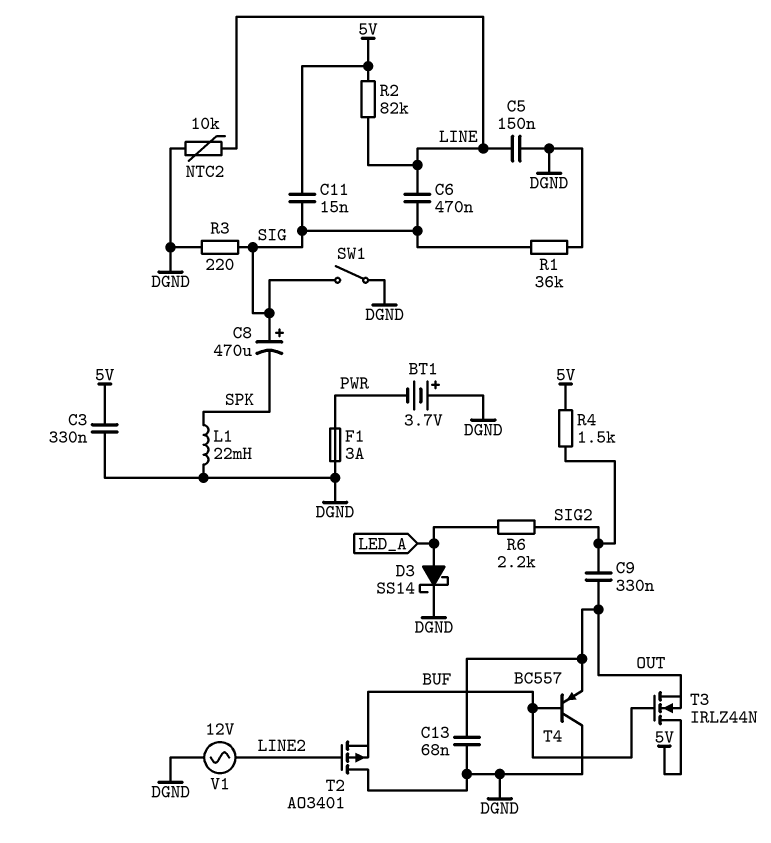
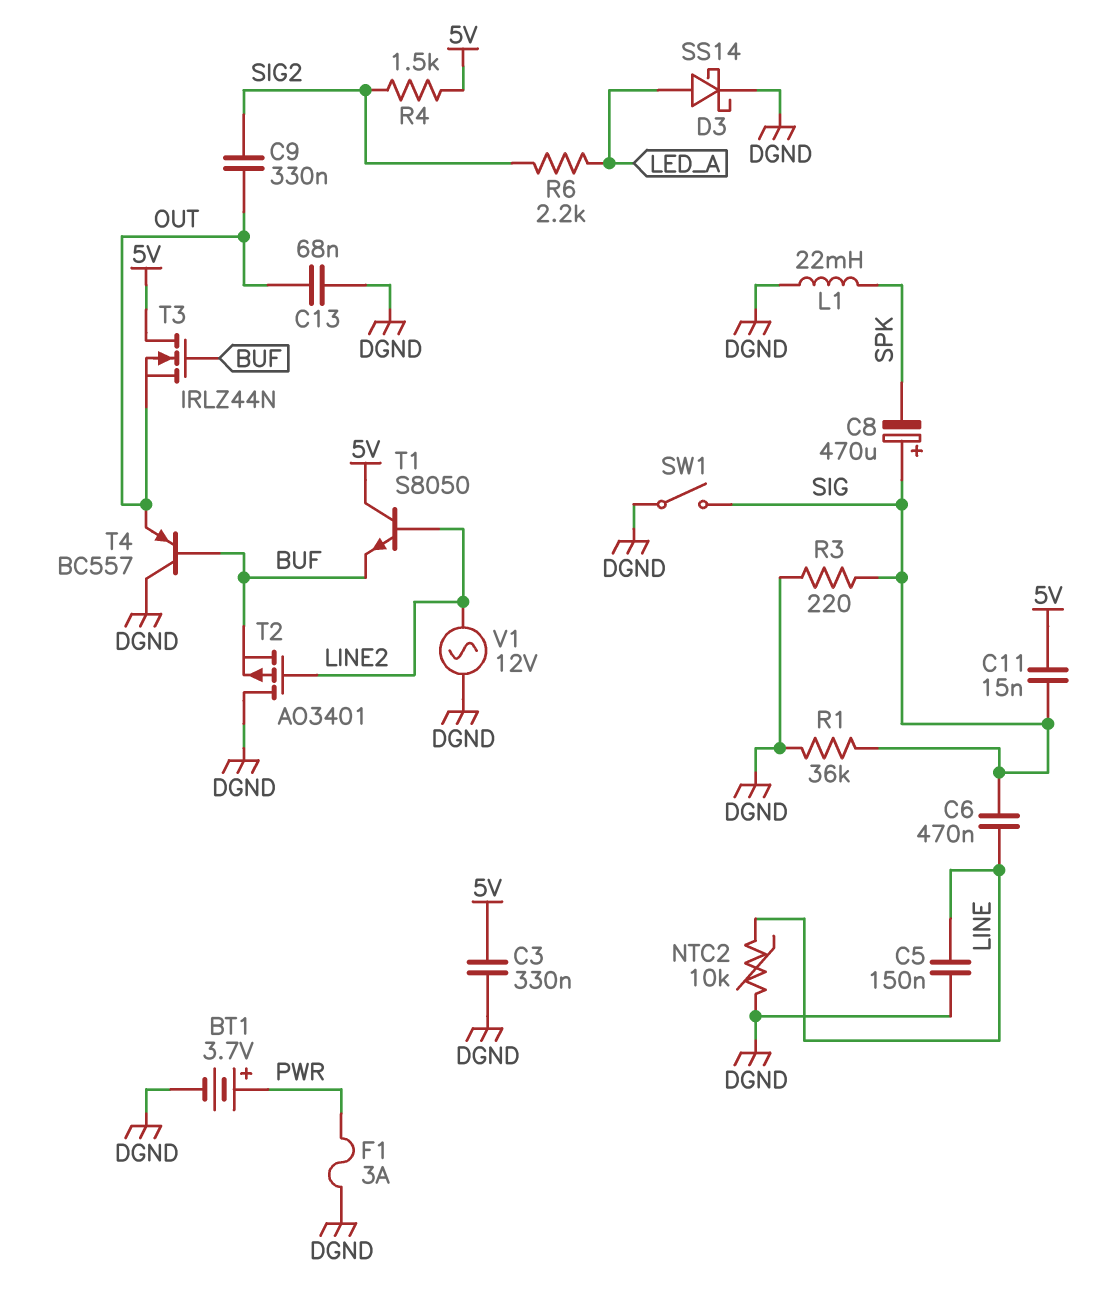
BT1: 3.7V (plus DGND, minus PWR) -> 3.7V (plus PWR, minus DGND)
R2: 82k (5V, LINE) -> none
T1: none -> NPN S8050 (B LINE2, C 5V, E BUF)

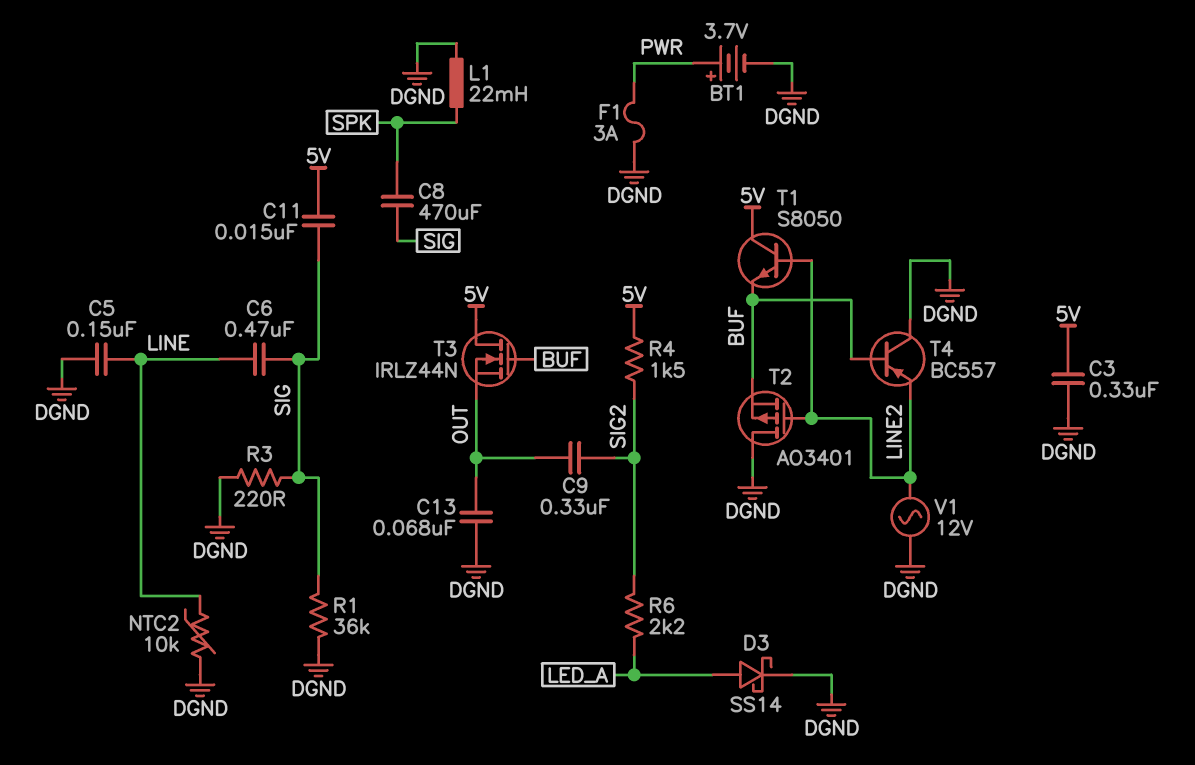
C8: 470uF (plus SIG, minus SPK) -> 470uF (SIG, SPK)
SW1: switch (DGND, SIG) -> none
T4: PNP BC557 (B BUF, C DGND, E OUT) -> PNP BC557 (B BUF, C DGND, E LINE2)

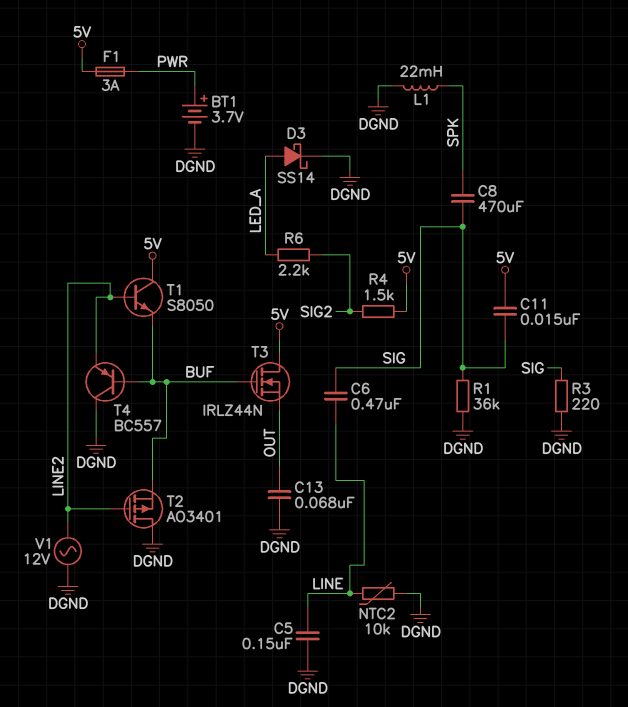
C3: 330nF (5V, DGND) -> none
C9: 330nF (OUT, SIG2) -> none
F1: 3A (DGND, PWR) -> 3A (5V, PWR)

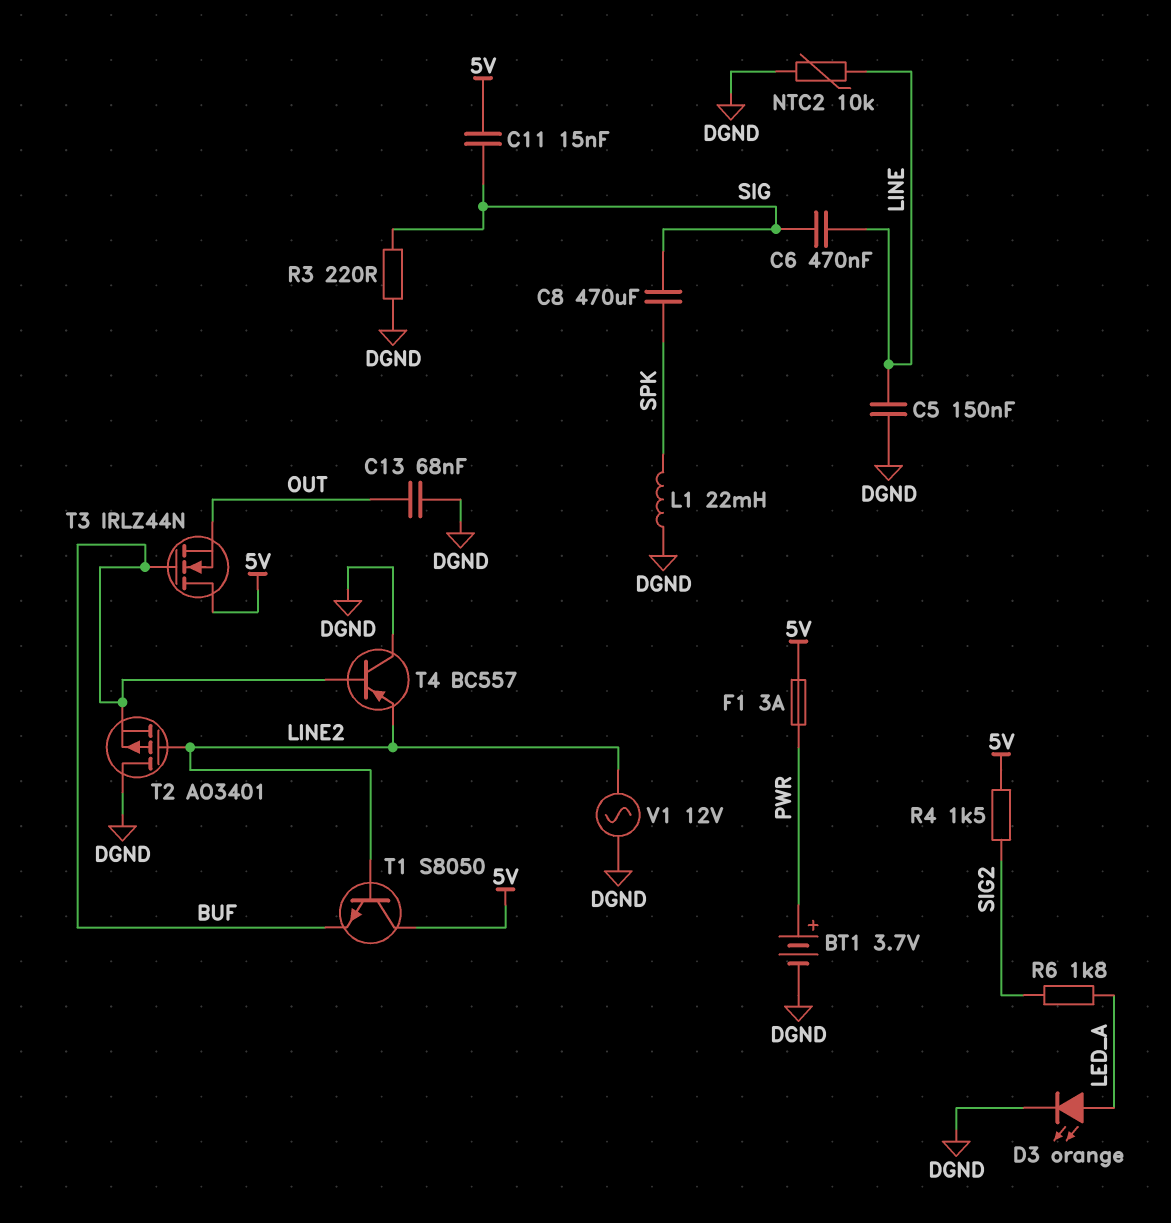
D3: schottky SS14 (A LED_A, K DGND) -> LED orange (A LED_A, K DGND)
R1: 36k (DGND, SIG) -> none
R6: 2.2k (LED_A, SIG2) -> 1.8k (LED_A, SIG2)

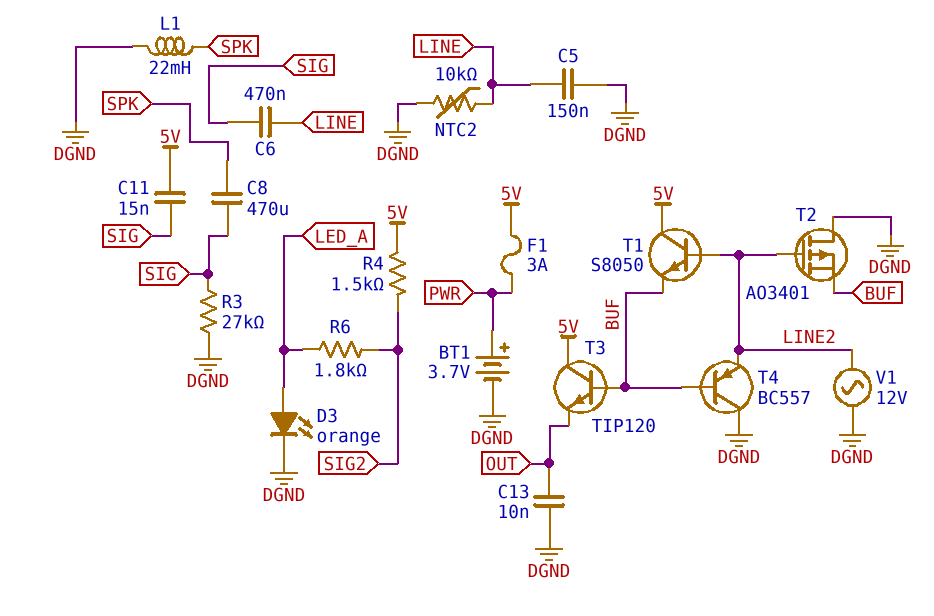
C13: 68nF (DGND, OUT) -> 10nF (DGND, OUT)
R3: 220 (DGND, SIG) -> 27k (DGND, SIG)
T3: NMOS IRLZ44N (G BUF, D 5V, S OUT) -> NPN TIP120 (B BUF, C 5V, E OUT)

